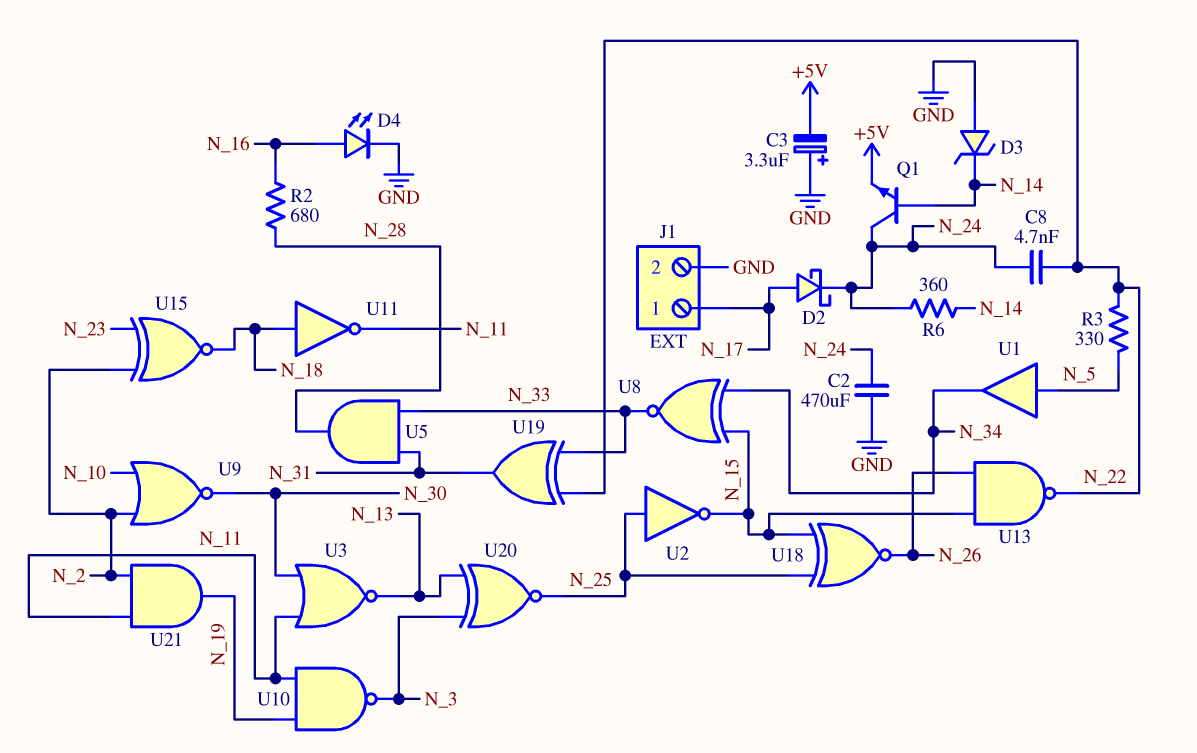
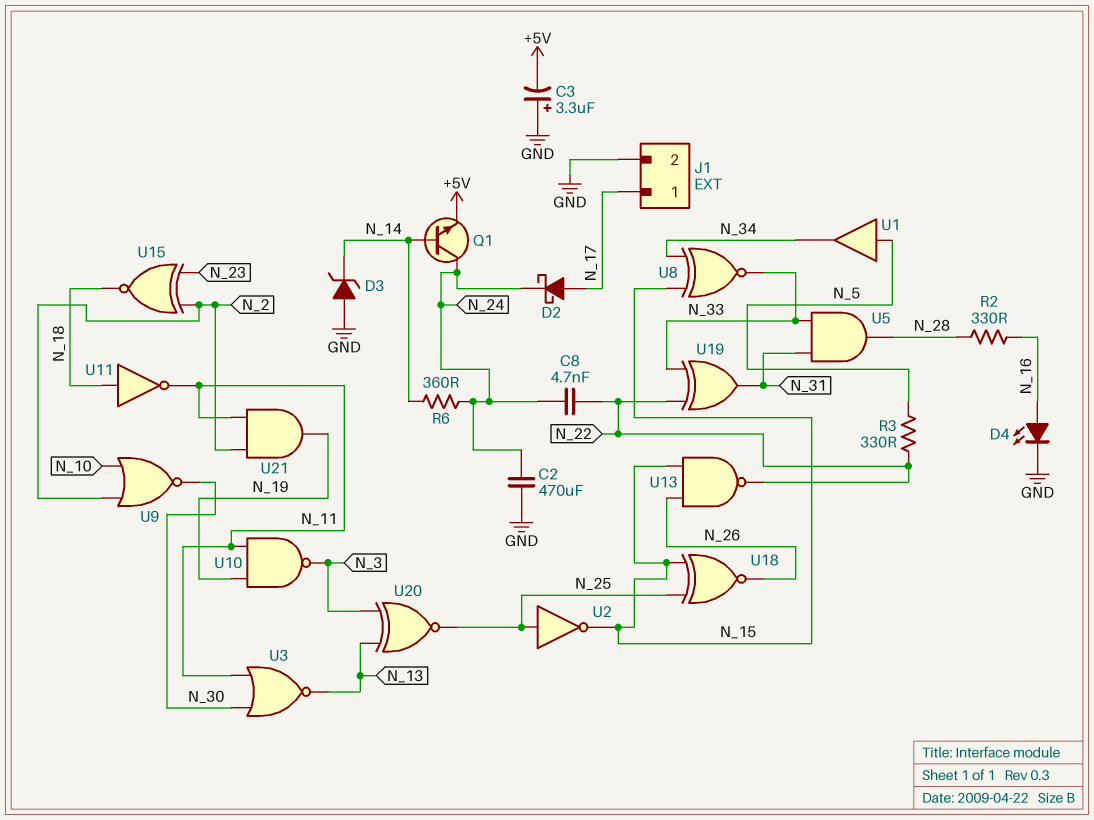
R2: 680 (N_16, N_28) -> 330 (N_16, N_28)

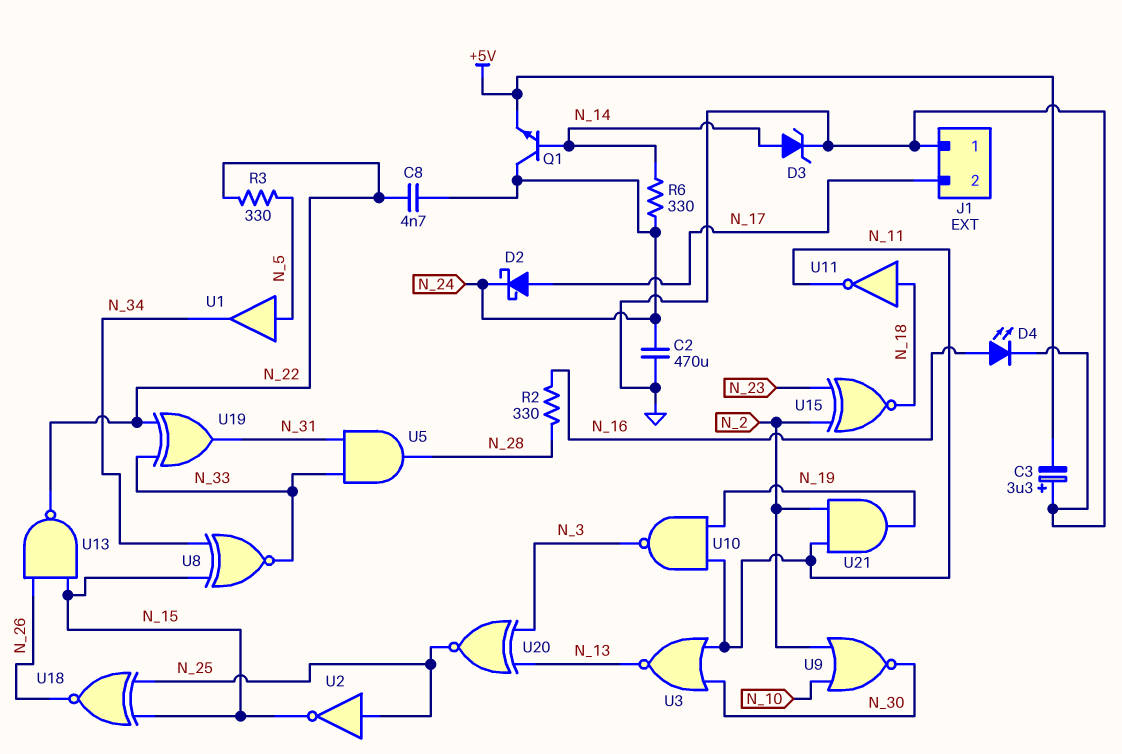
D3: zener (A GND, K N_14) -> zener (A N_14, K GND)
J1 pin 1: N_17 -> GND
J1 pin 2: GND -> N_17
R6: 360 (N_14, N_24) -> 330 (N_14, N_24)

